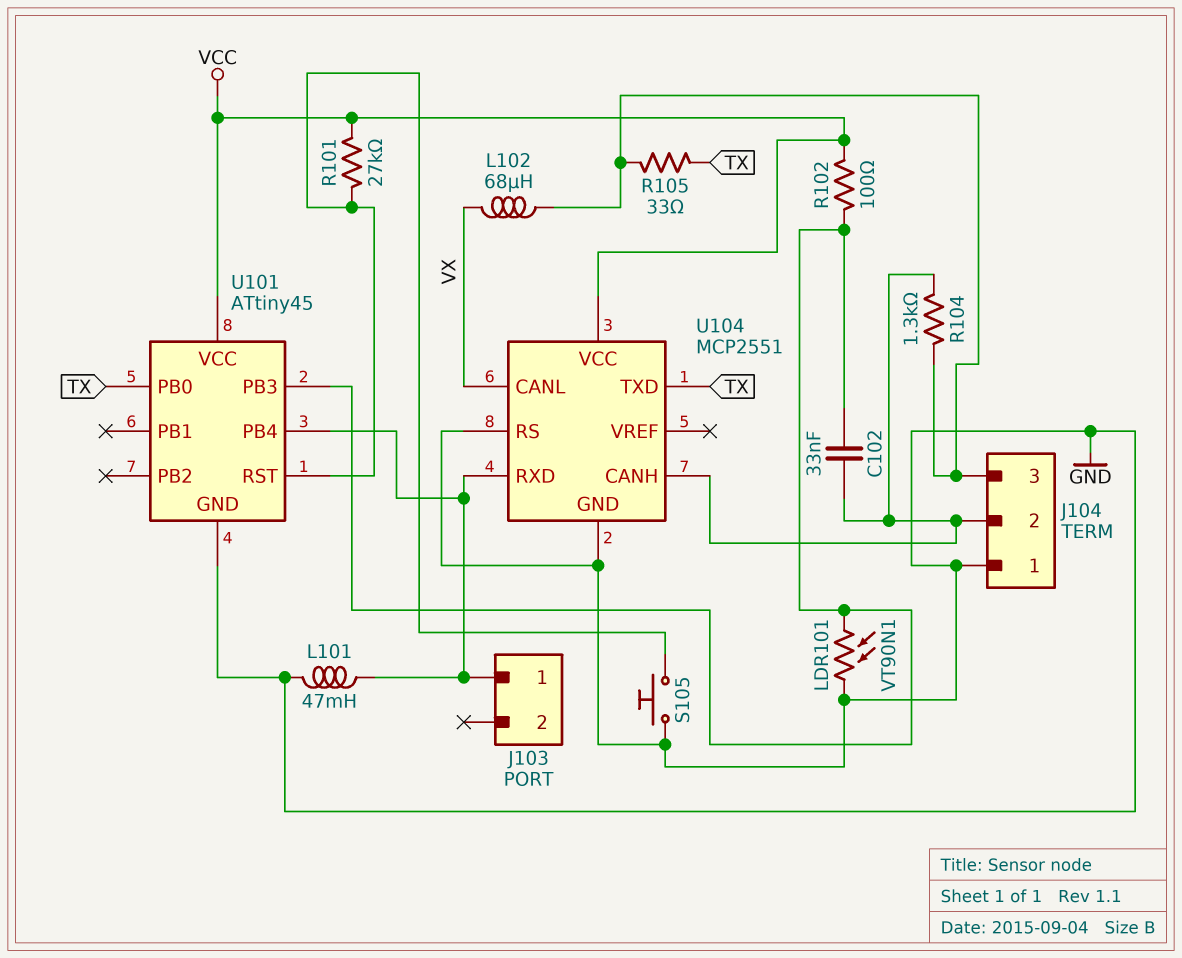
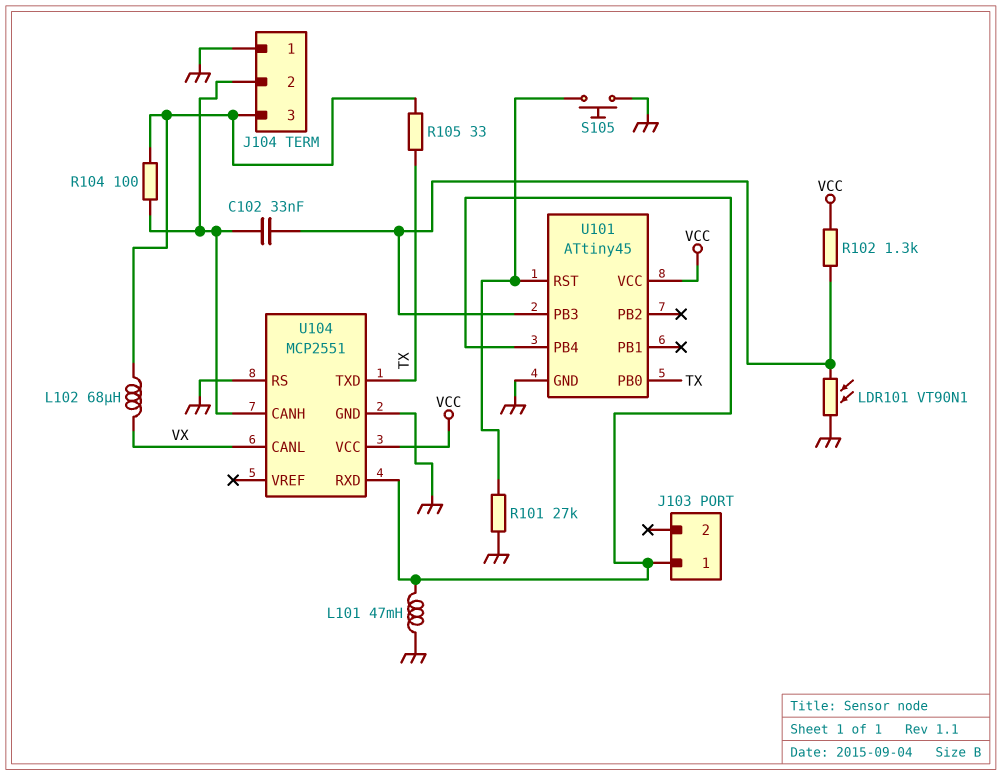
R101: 27k (U101/RST, VCC) -> 27k (GND, U101/RST)
R102: 100 (U101/PB3, VCC) -> 1.3k (U101/PB3, VCC)
R104: 1.3k (J104/2, J104/3) -> 100 (J104/2, J104/3)

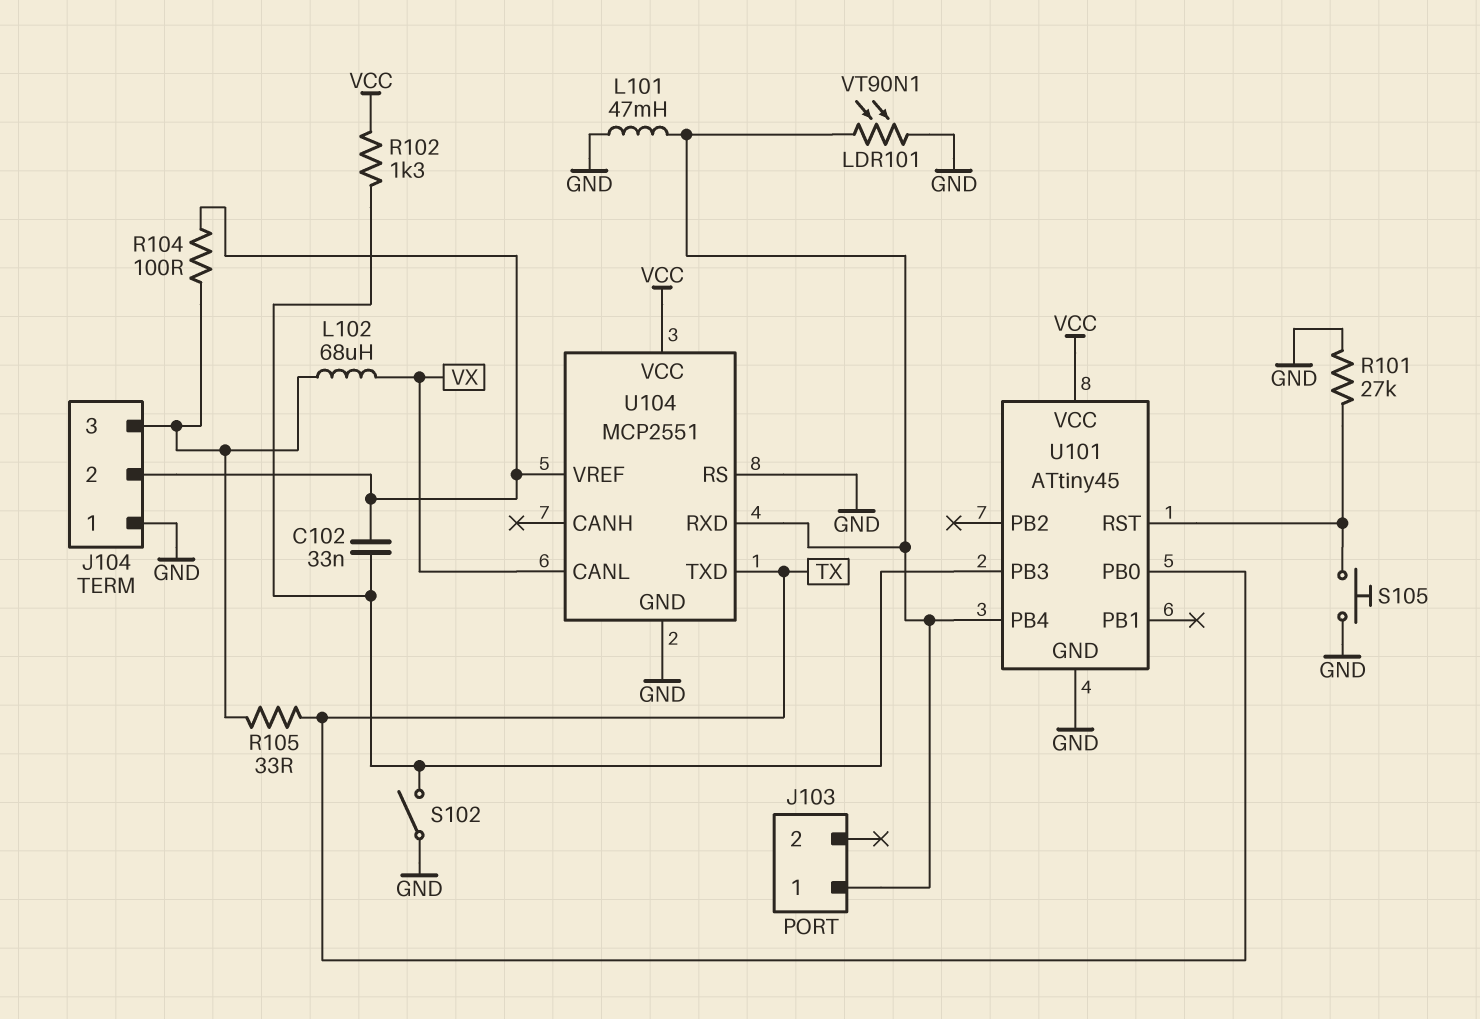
LDR101: VT90N1 (GND, U101/PB3) -> VT90N1 (GND, J103/1)
S102: none -> switch (GND, U101/PB3)
U104 pin CANH: J104/2 -> none
U104 pin VREF: none -> J104/2

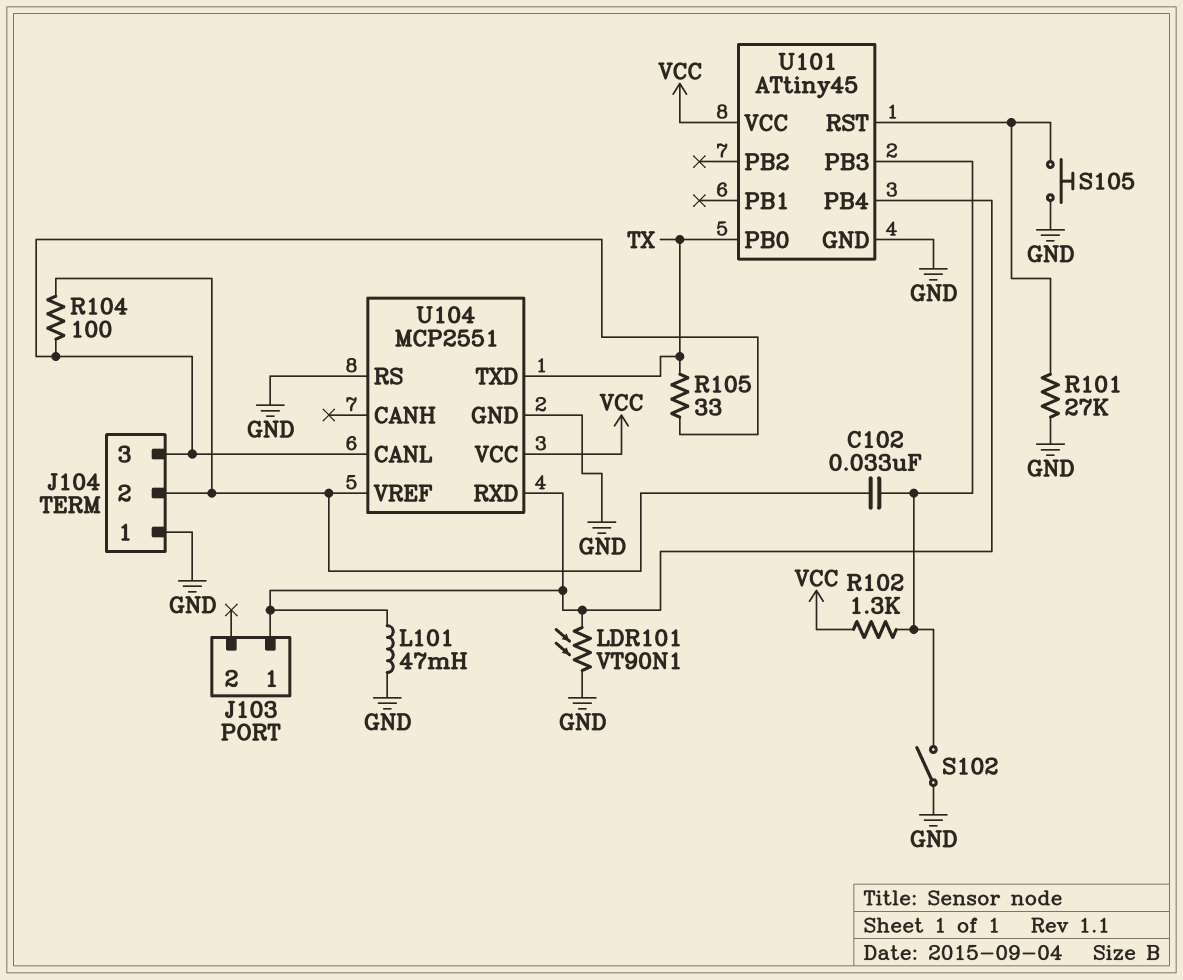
L102: 68uH (J104/3, VX) -> none
U104 pin CANL: VX -> J104/3

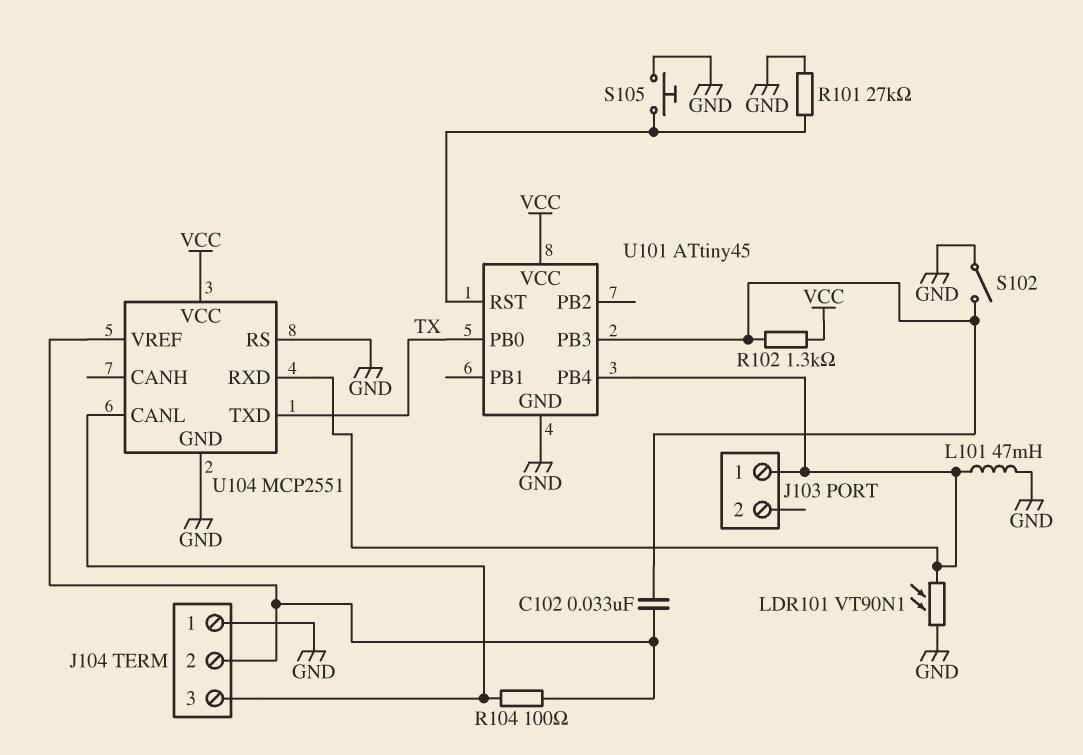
R105: 33 (J104/3, TX) -> none

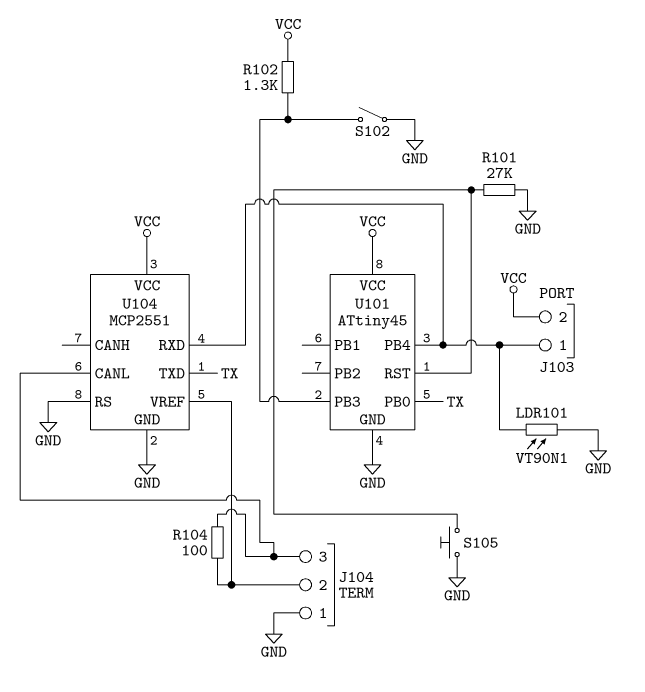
C102: 33nF (J104/2, U101/PB3) -> none
J103 pin 2: none -> VCC
L101: 47mH (GND, J103/1) -> none

